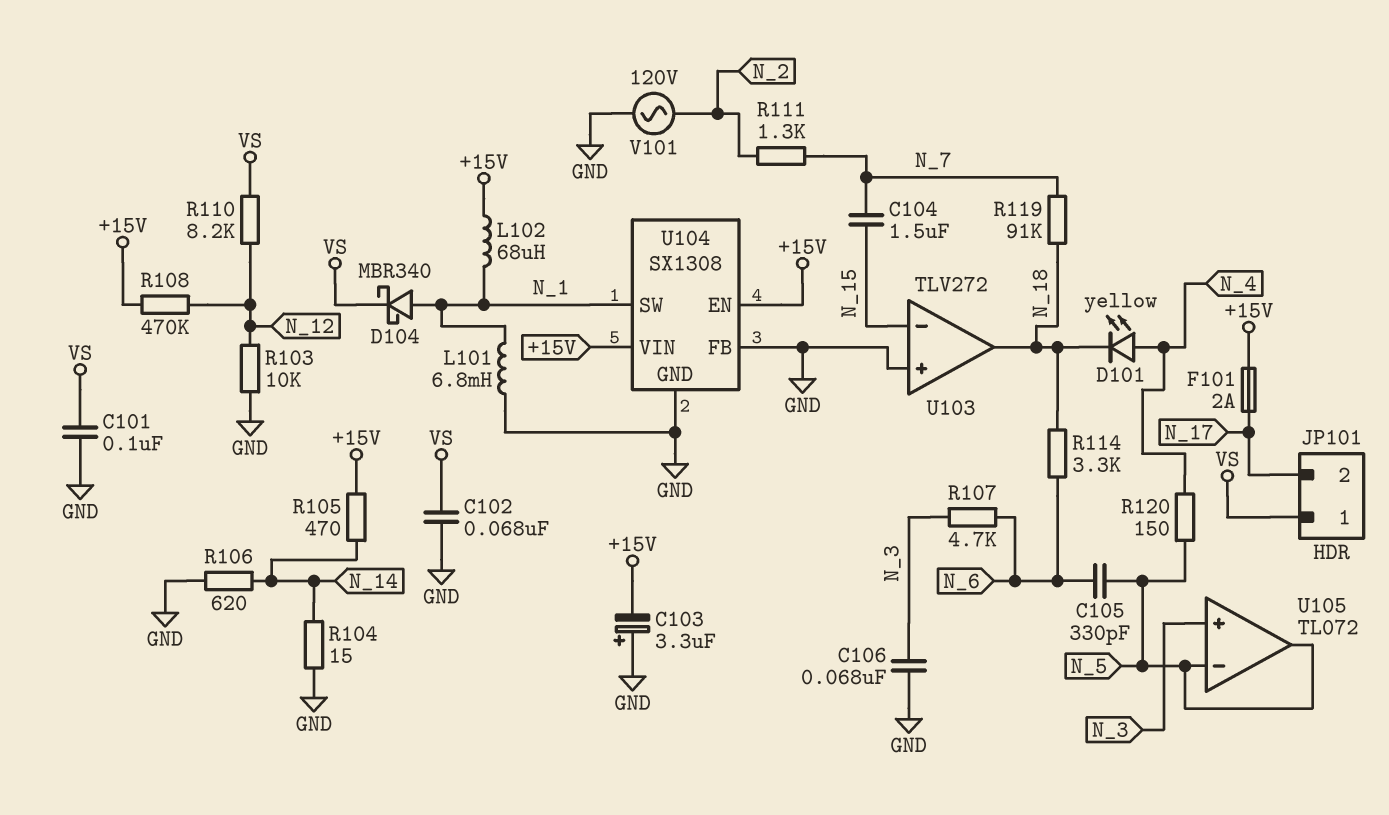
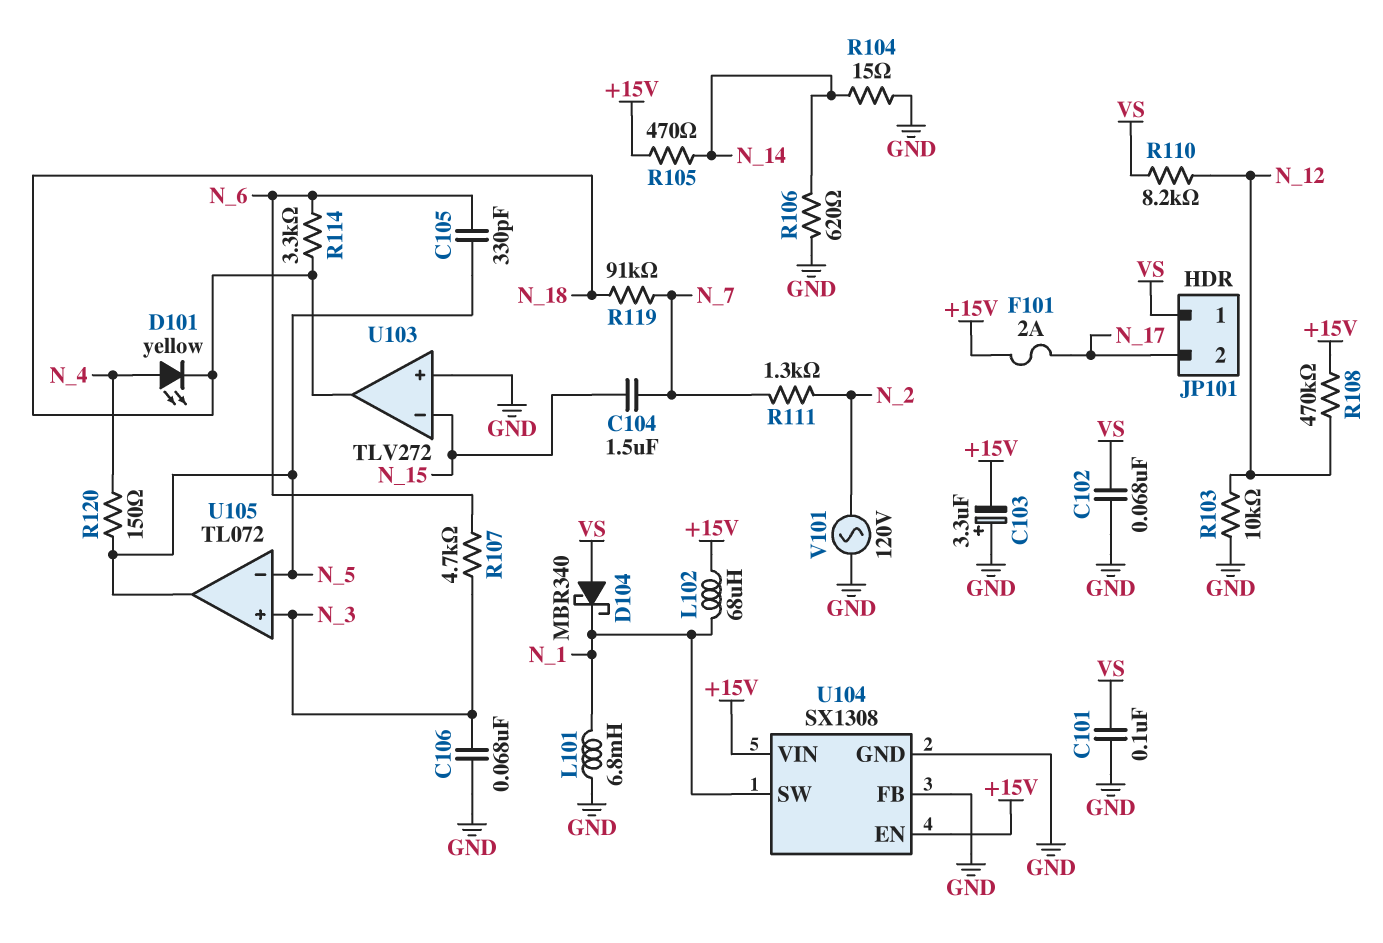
D104: schottky MBR340 (A N_1, K VS) -> schottky MBR340 (A VS, K N_1)

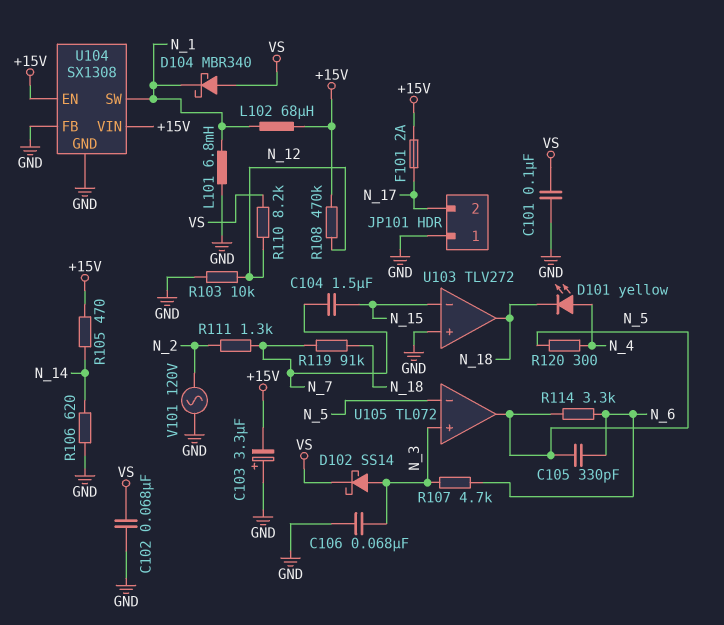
D102: none -> schottky SS14 (A N_3, K VS)
JP101 pin 1: VS -> GND
R104: 15 (GND, N_14) -> none
R114: 3.3k (N_6, N_18) -> 3.3k (N_5, N_6)
R120: 150 (N_4, N_5) -> 300 (N_4, N_5)

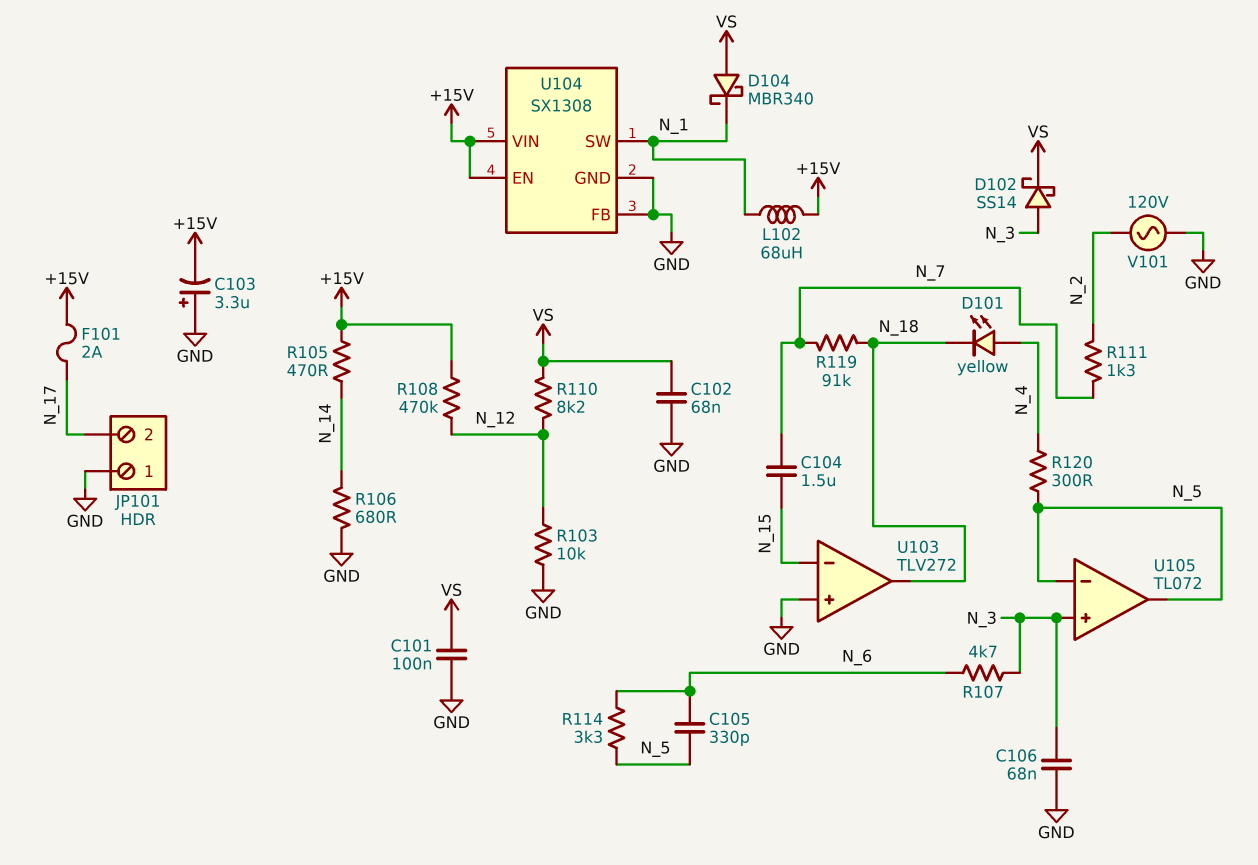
L101: 6.8mH (GND, N_1) -> none
R106: 620 (GND, N_14) -> 680 (GND, N_14)

